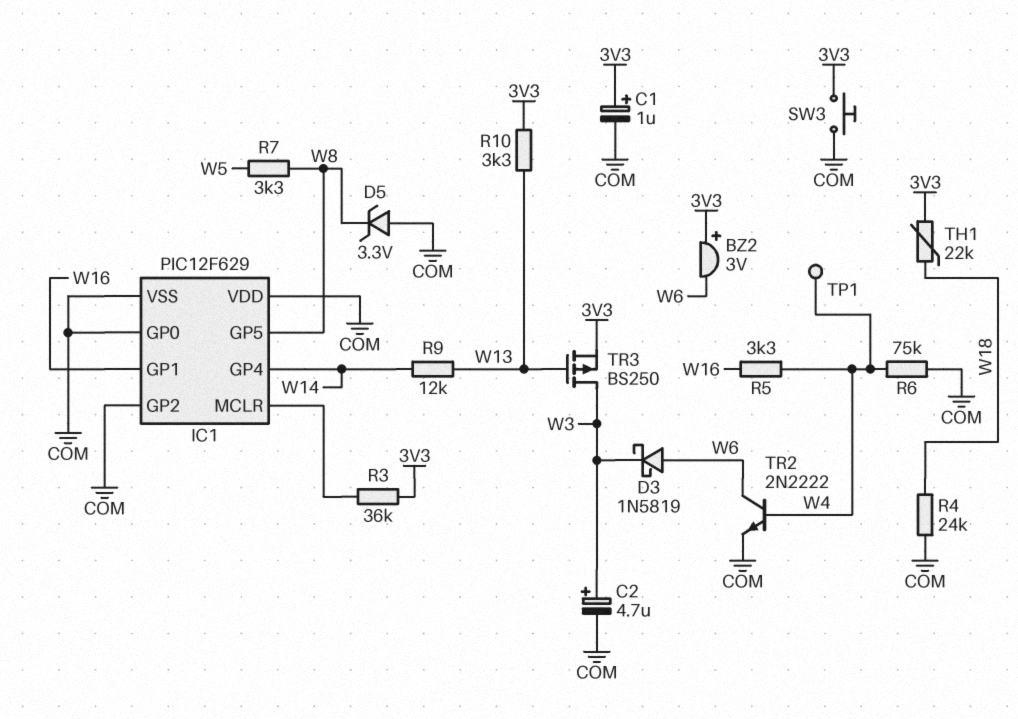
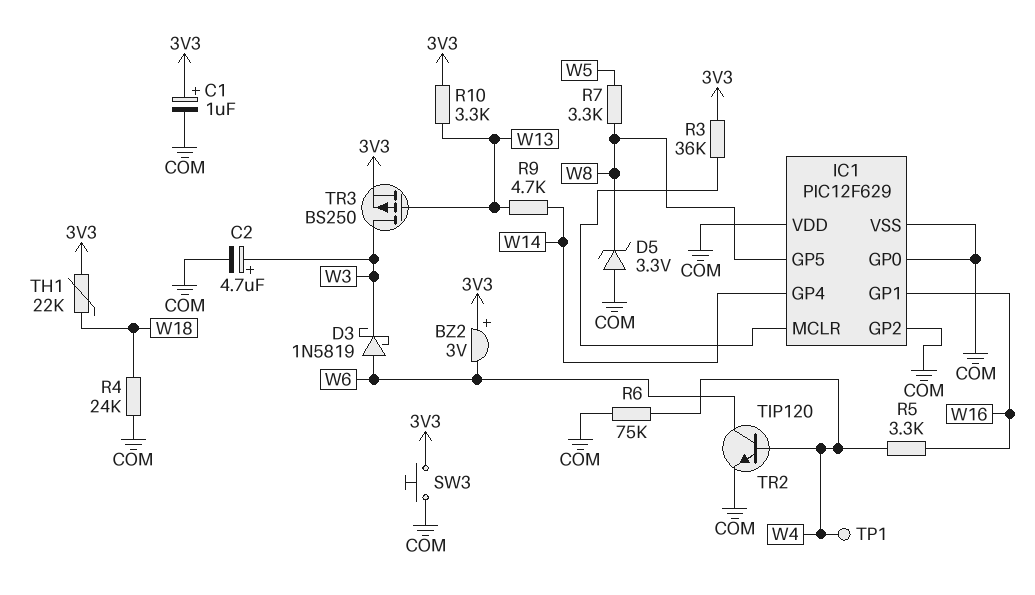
R9: 12k (W13, W14) -> 4.7k (W13, W14)
TR2: NPN 2N2222 (B W4, C W6, E COM) -> NPN TIP120 (B W4, C W6, E COM)

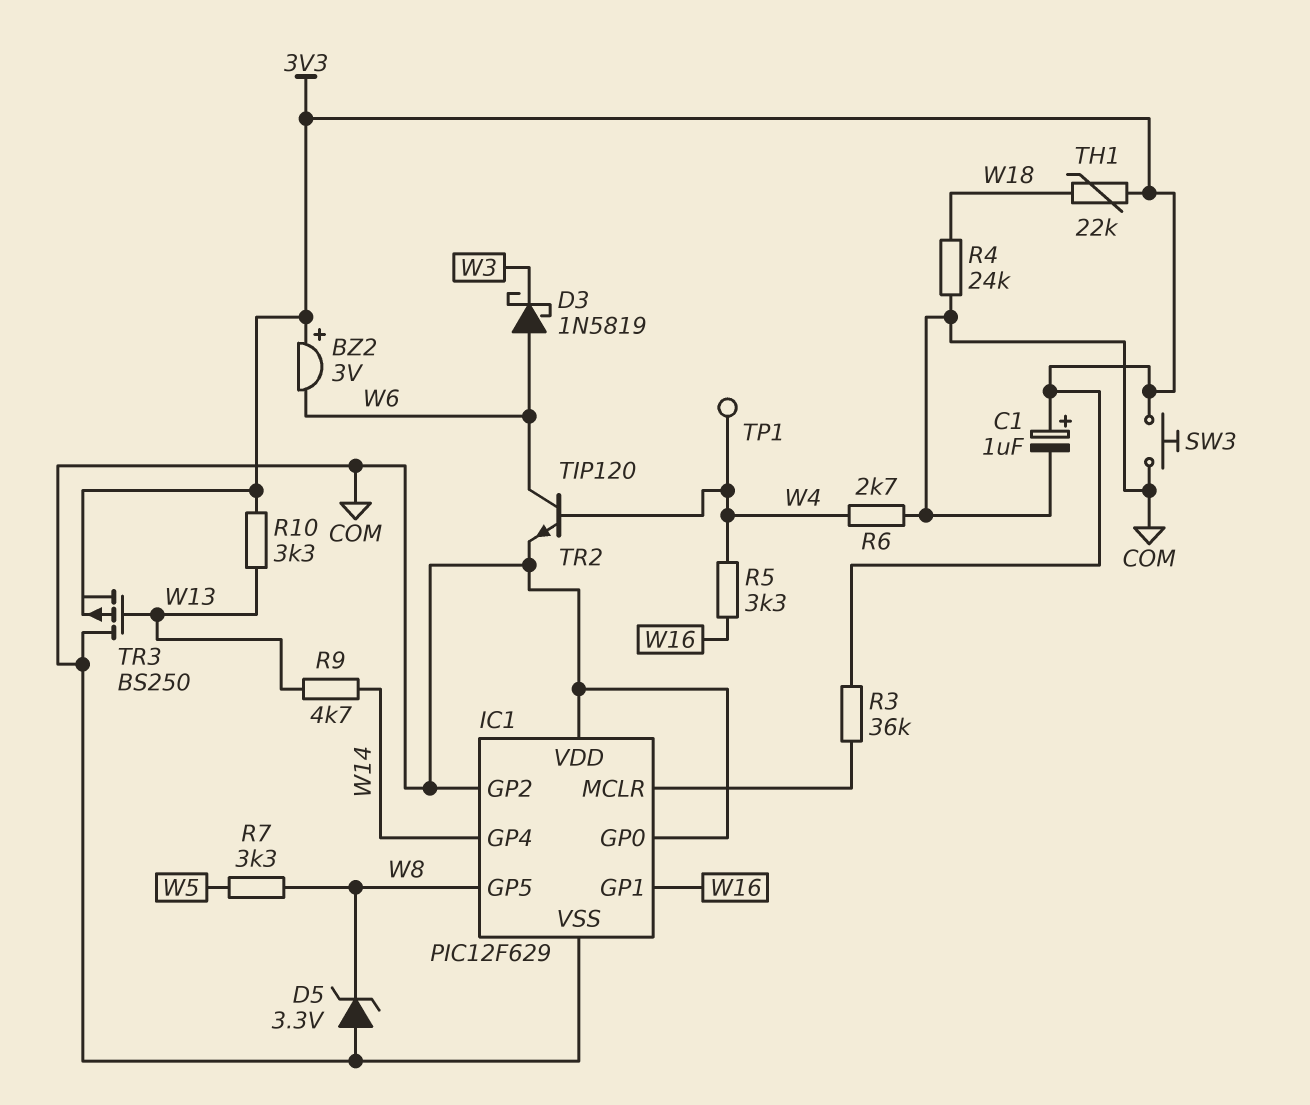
C2: 4.7uF (plus W3, minus COM) -> none
R6: 75k (COM, W4) -> 2.7k (COM, W4)
TR3: PMOS BS250 (G W13, D W3, S 3V3) -> PMOS BS250 (G W13, D COM, S 3V3)

